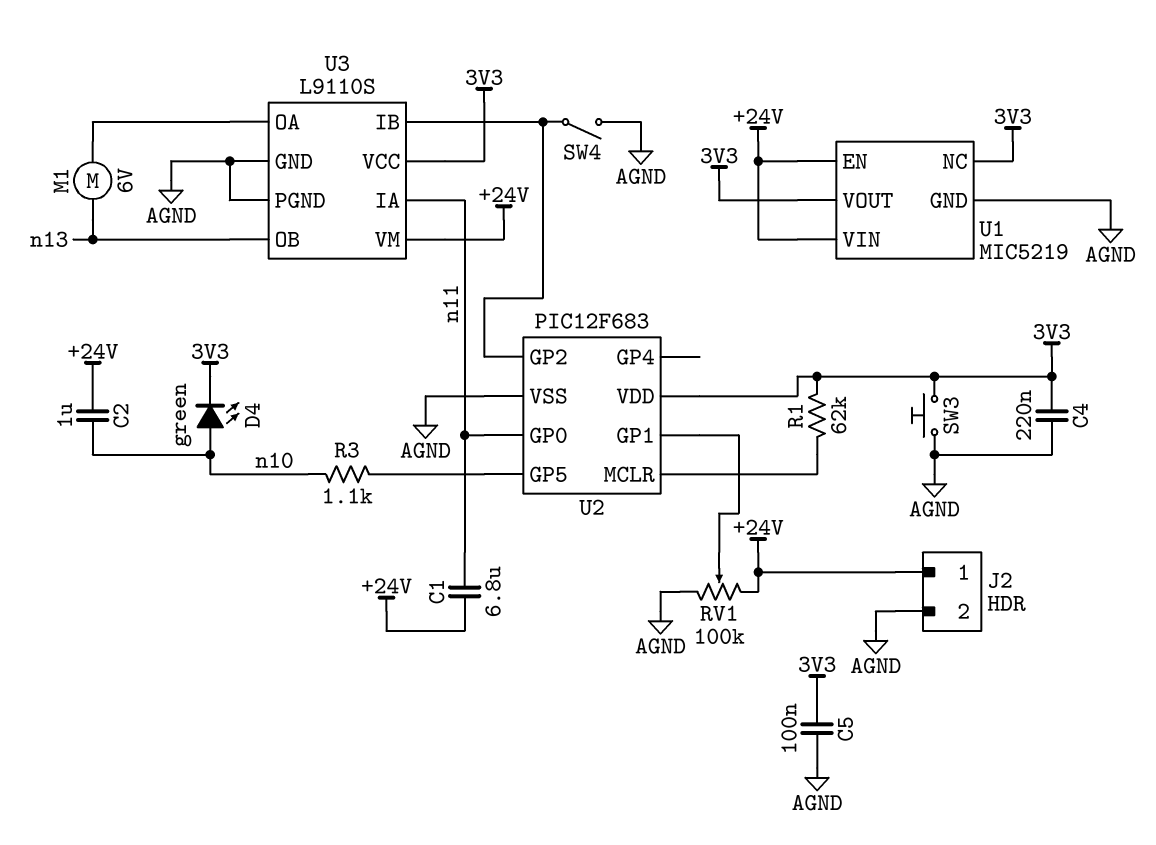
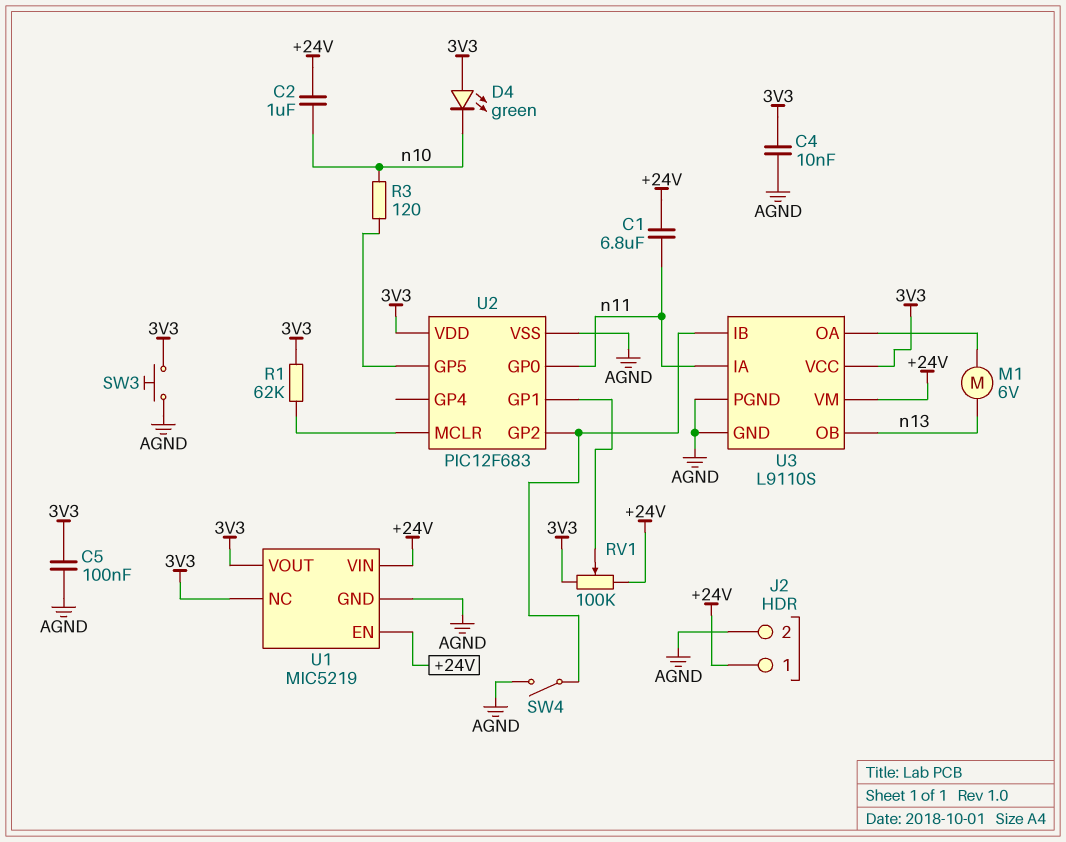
C4: 220nF (3V3, AGND) -> 10nF (3V3, AGND)
D4: LED green (A n10, K 3V3) -> LED green (A 3V3, K n10)
R3: 1.1k (U2/GP5, n10) -> 120 (U2/GP5, n10)
RV1: 100k (+24V, AGND, wiper U2/GP1) -> 100k (+24V, 3V3, wiper U2/GP1)

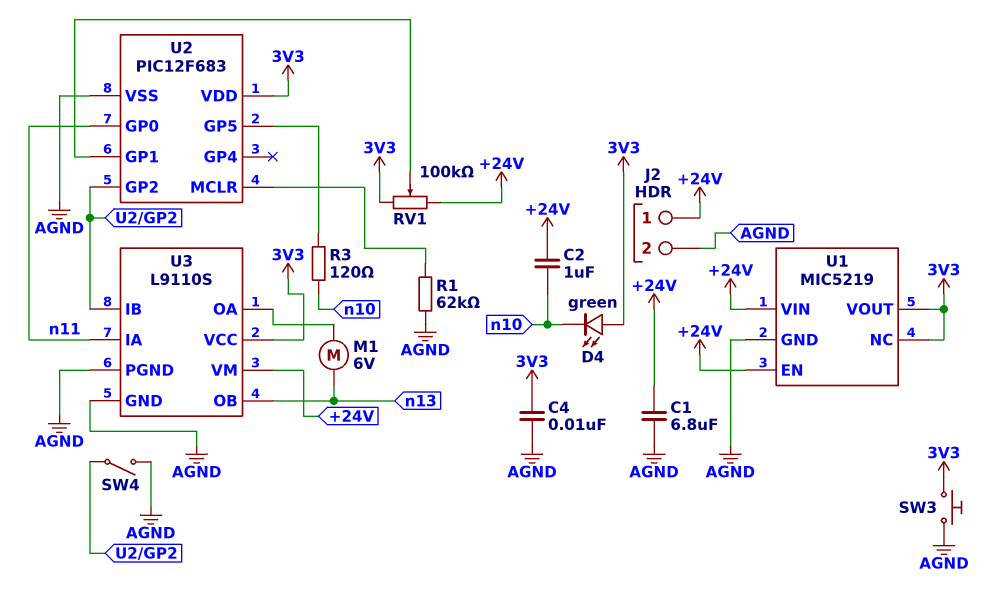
C1: 6.8uF (+24V, n11) -> 6.8uF (+24V, AGND)
C5: 100nF (3V3, AGND) -> none
R1: 62k (3V3, U2/MCLR) -> 62k (AGND, U2/MCLR)

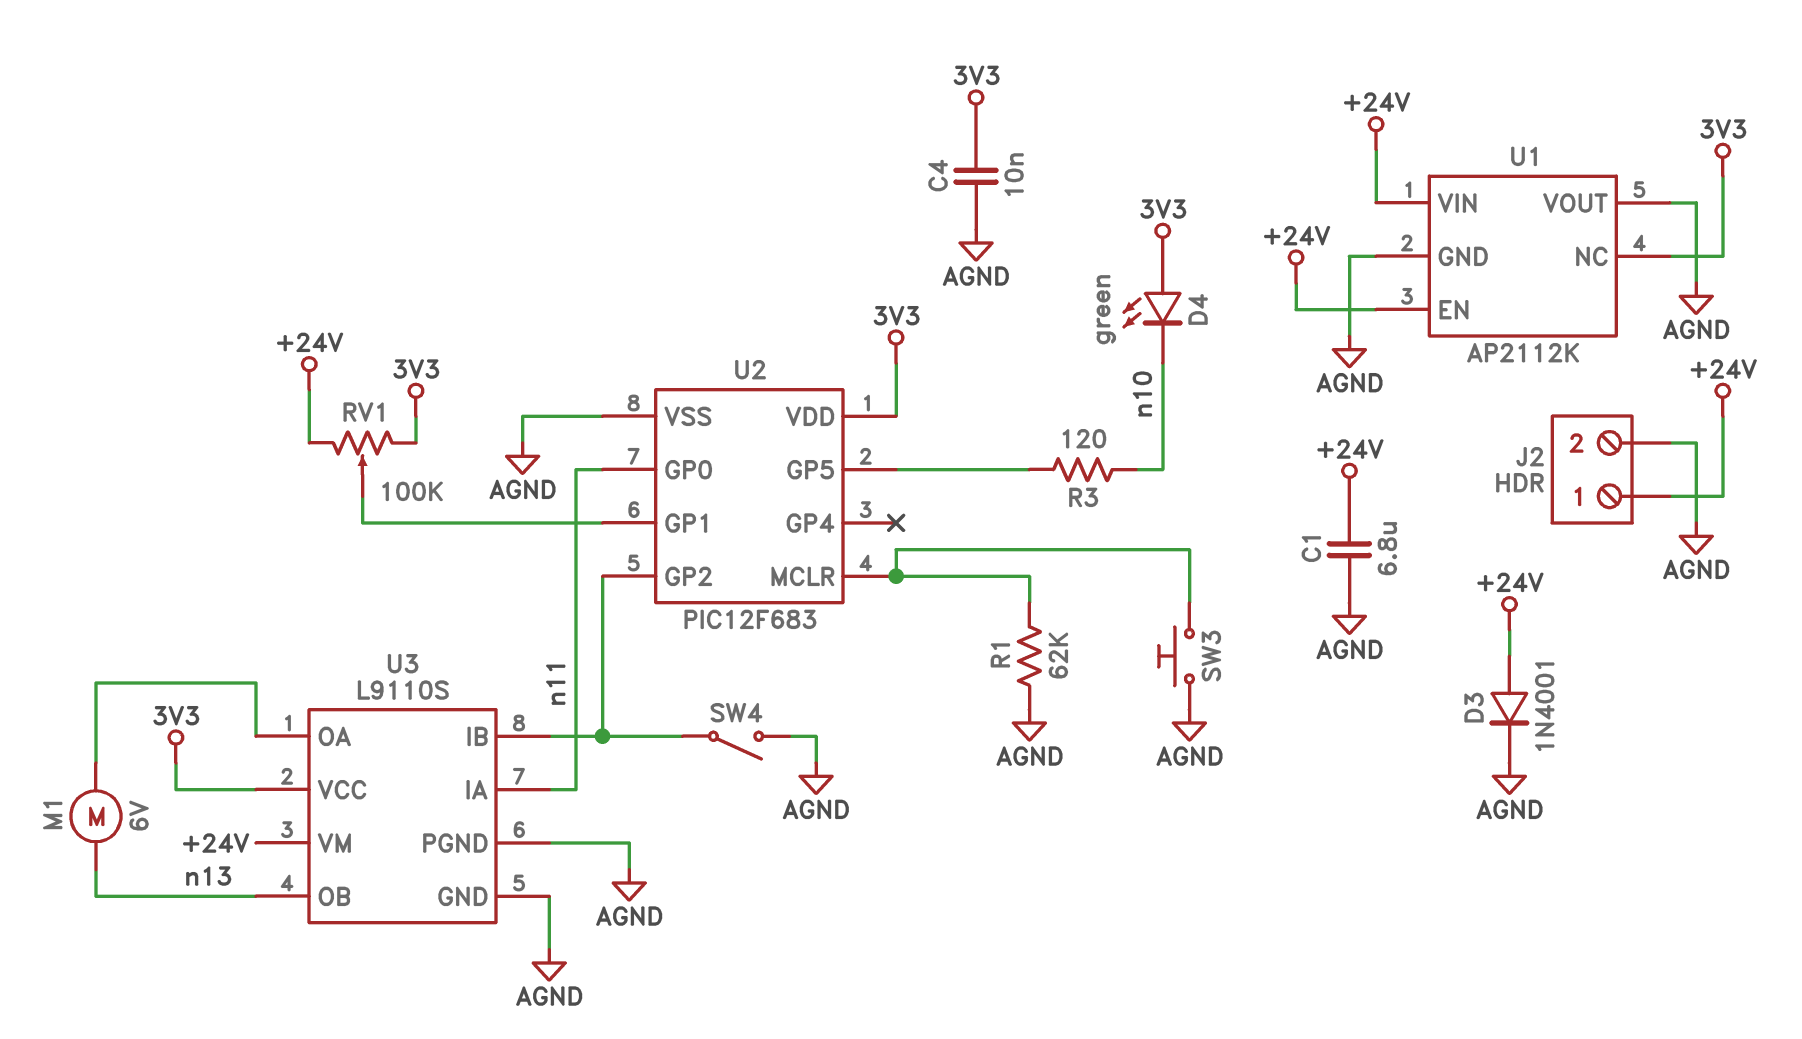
C2: 1uF (+24V, n10) -> none
D3: none -> diode 1N4001 (A +24V, K AGND)
SW3: button (3V3, AGND) -> button (AGND, U2/MCLR)
U1: MIC5219 -> AP2112K
U1 pin VOUT: 3V3 -> AGND

